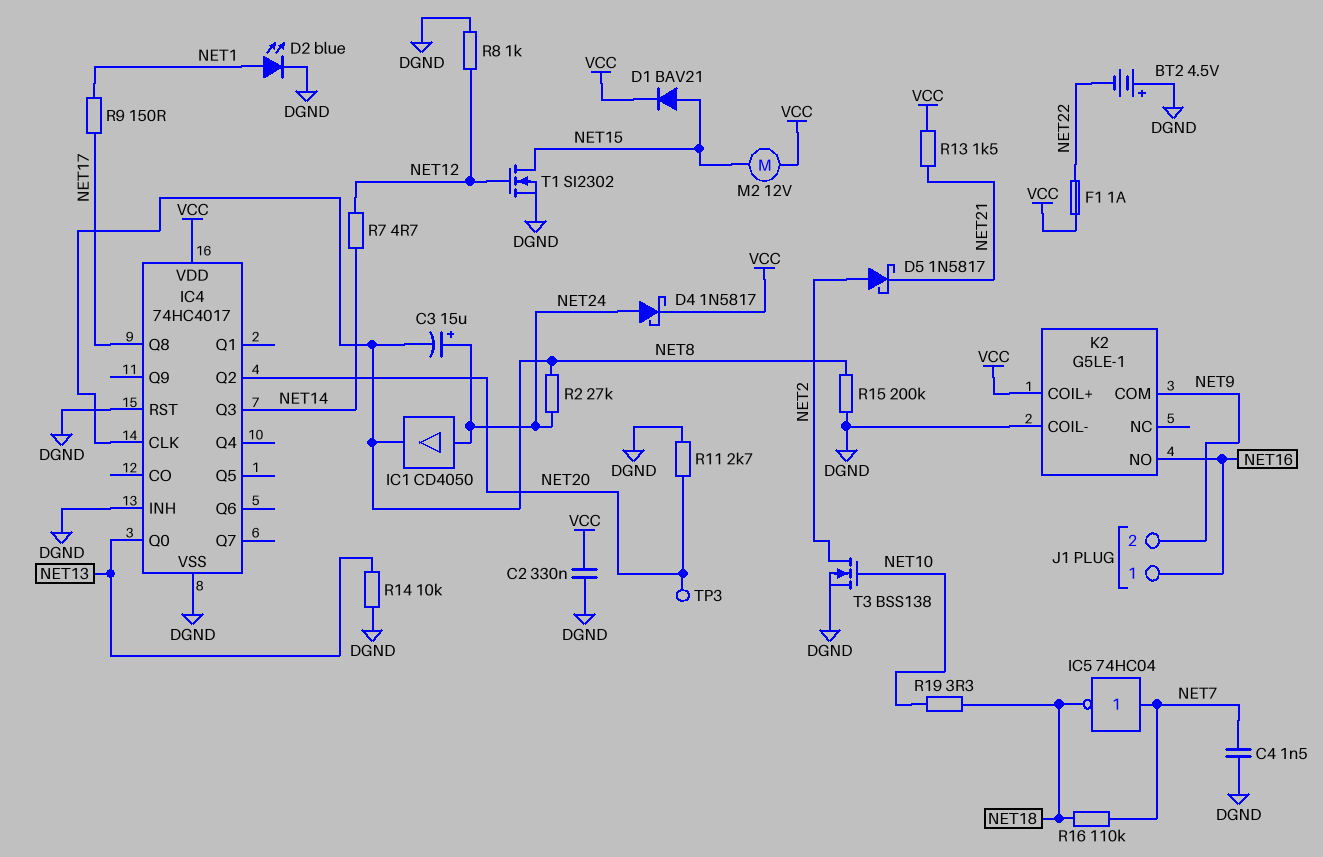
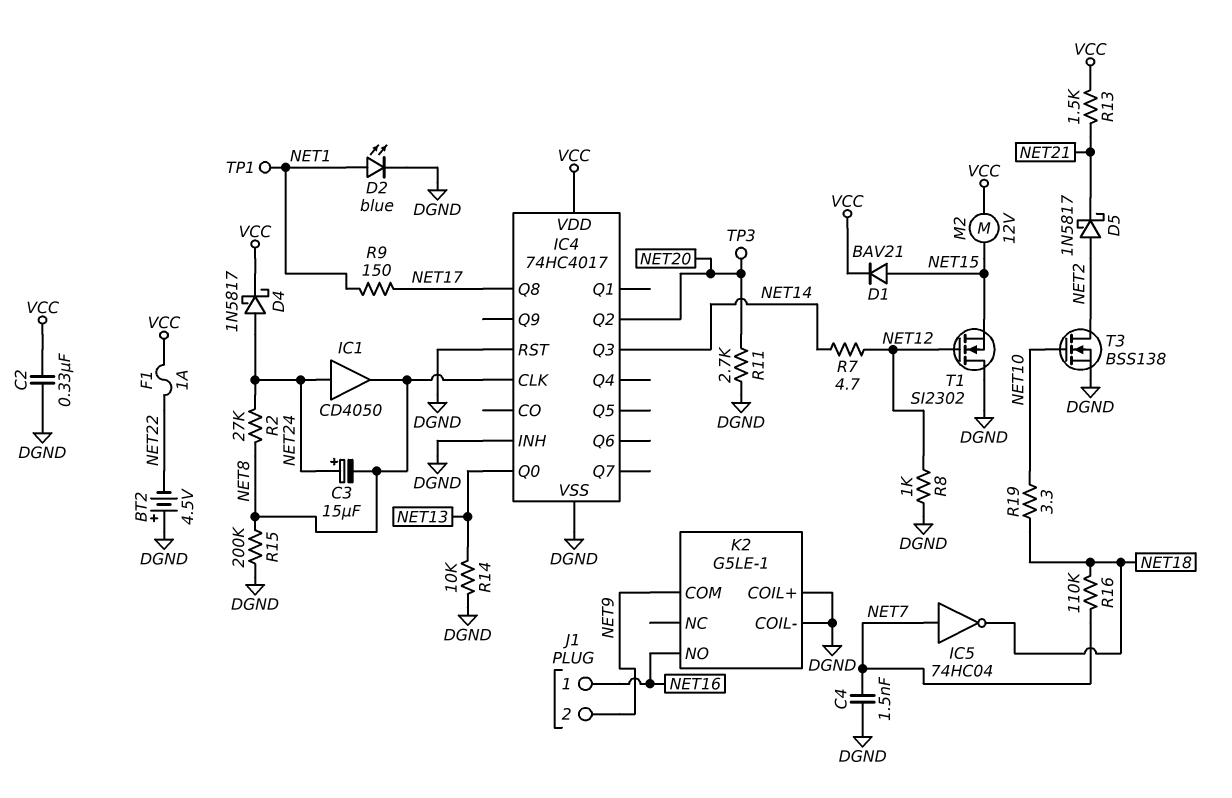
K2 pin COIL+: VCC -> DGND
T1: NMOS SI2302 (G NET12, D NET15, S DGND) -> NMOS SI2302 (G NET12, D DGND, S NET15)
TP1: none -> test point (NET1)

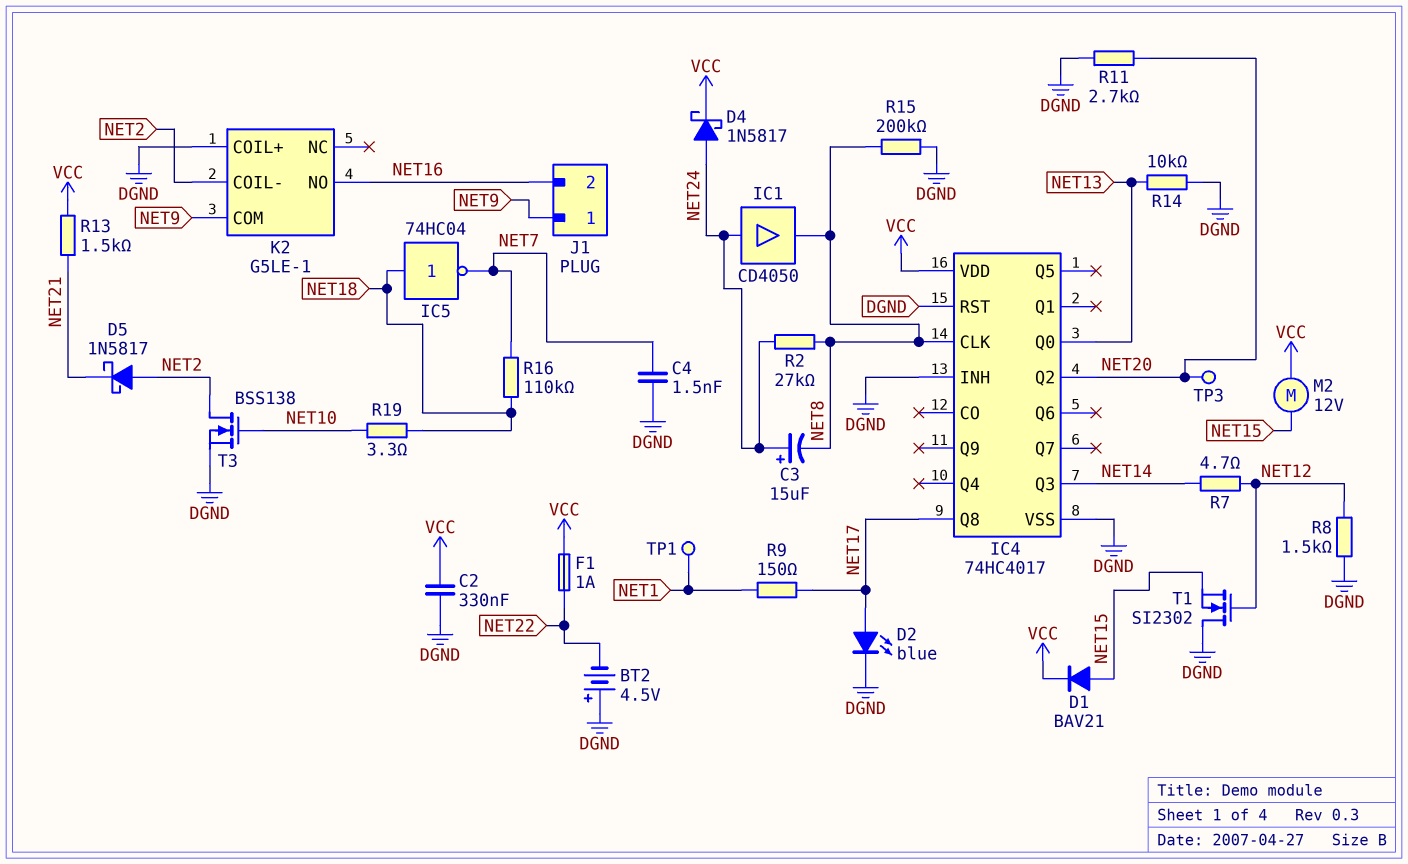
D2: LED blue (A NET1, K DGND) -> LED blue (A NET17, K DGND)
IC5: NOT 74HC04 (in NET7, out NET18) -> NOT 74HC04 (in NET18, out NET7)
J1 pin 1: NET16 -> NET9
J1 pin 2: NET9 -> NET16
K2 pin COIL-: DGND -> NET2
R8: 1k (DGND, NET12) -> 1.5k (DGND, NET12)

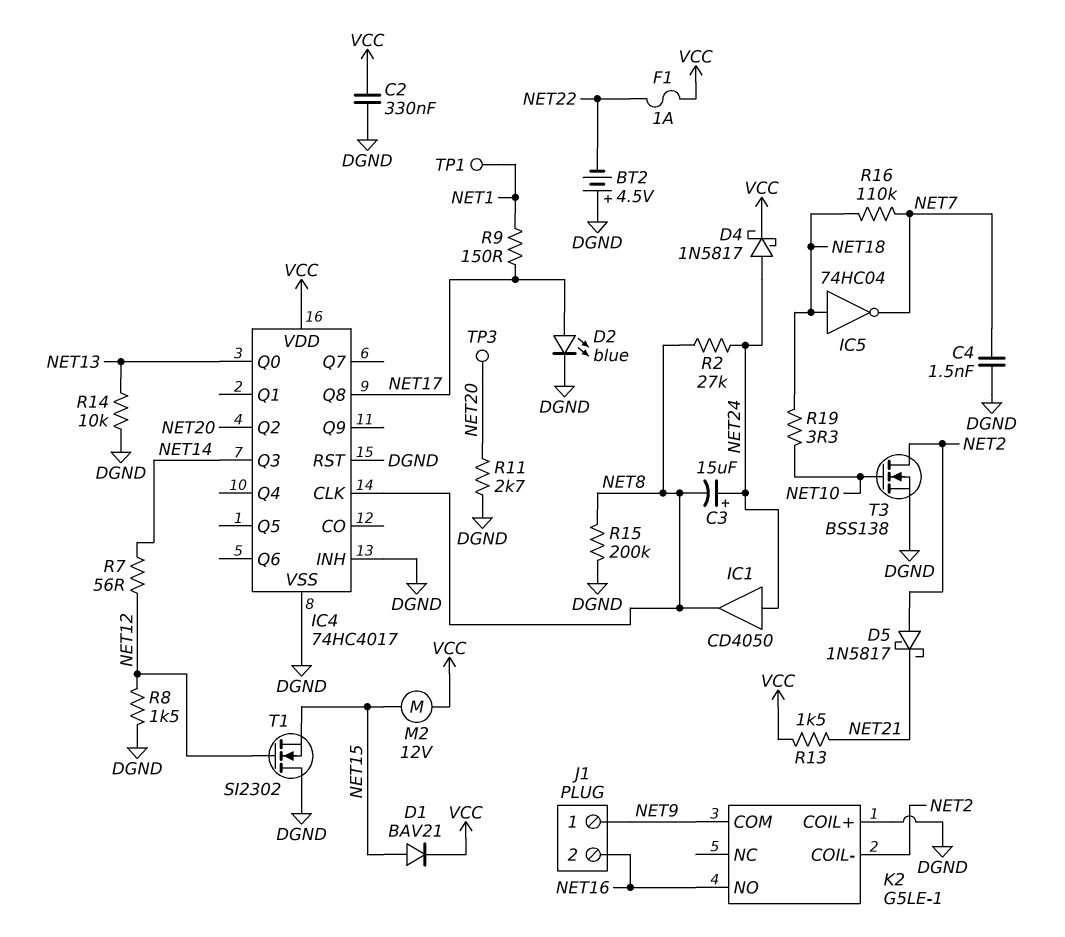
R7: 4.7 (NET12, NET14) -> 56 (NET12, NET14)

